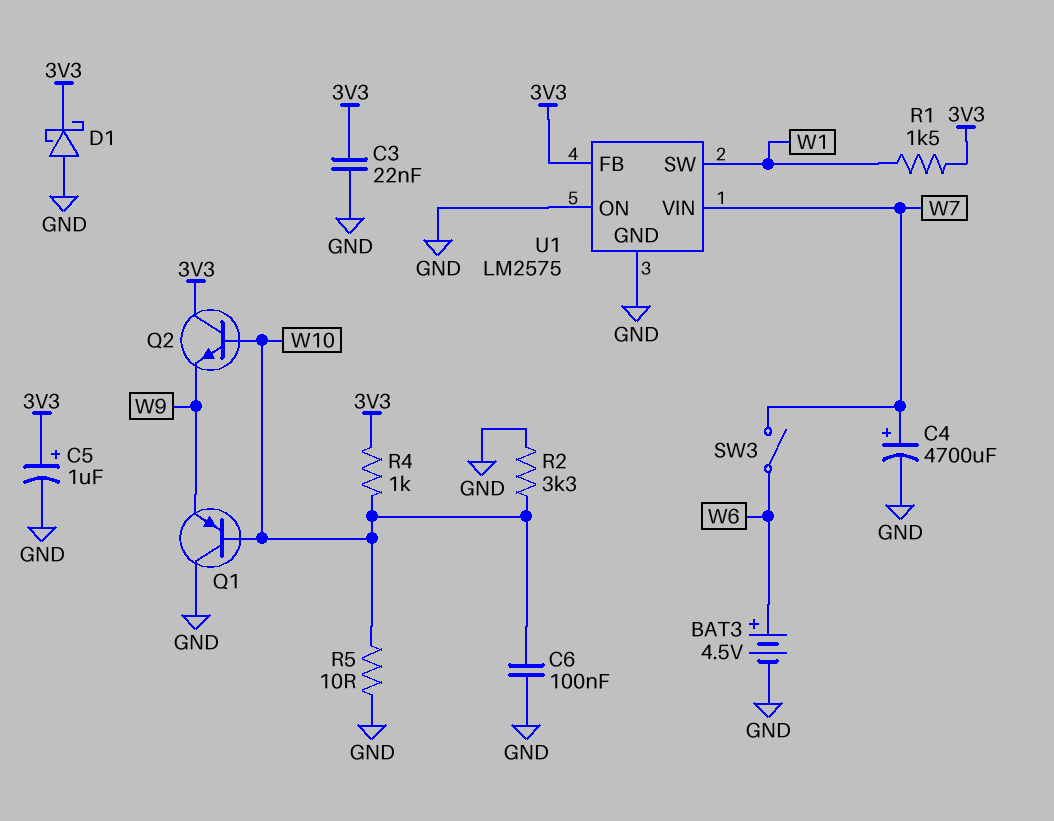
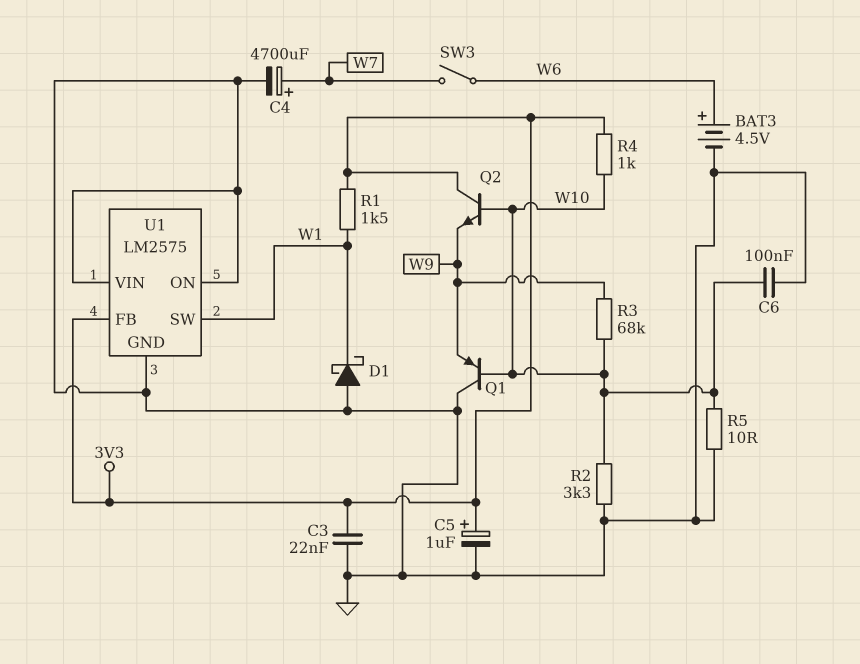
D1: schottky (A GND, K 3V3) -> schottky (A GND, K W1)
R3: none -> 68k (W9, W10)
U1 pin VIN: W7 -> GND

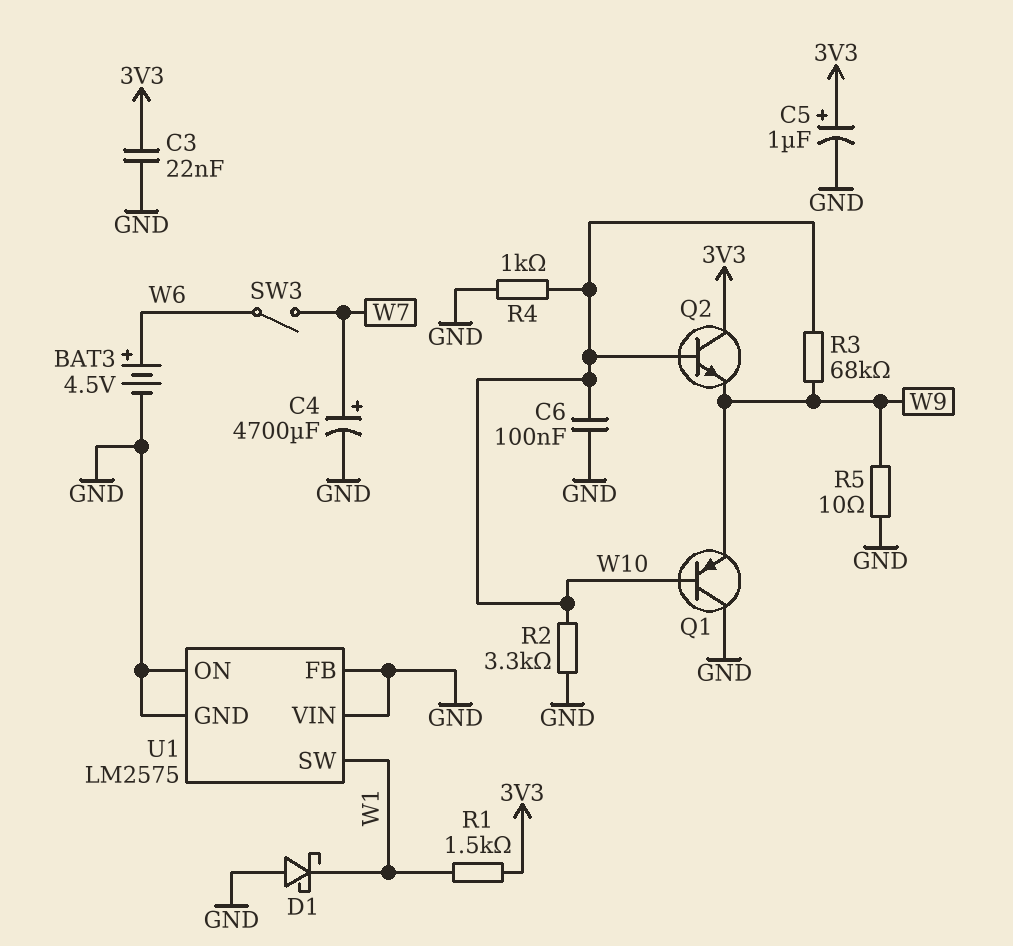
R4: 1k (3V3, W10) -> 1k (GND, W10)
R5: 10 (GND, W10) -> 10 (GND, W9)
U1 pin FB: 3V3 -> GND

